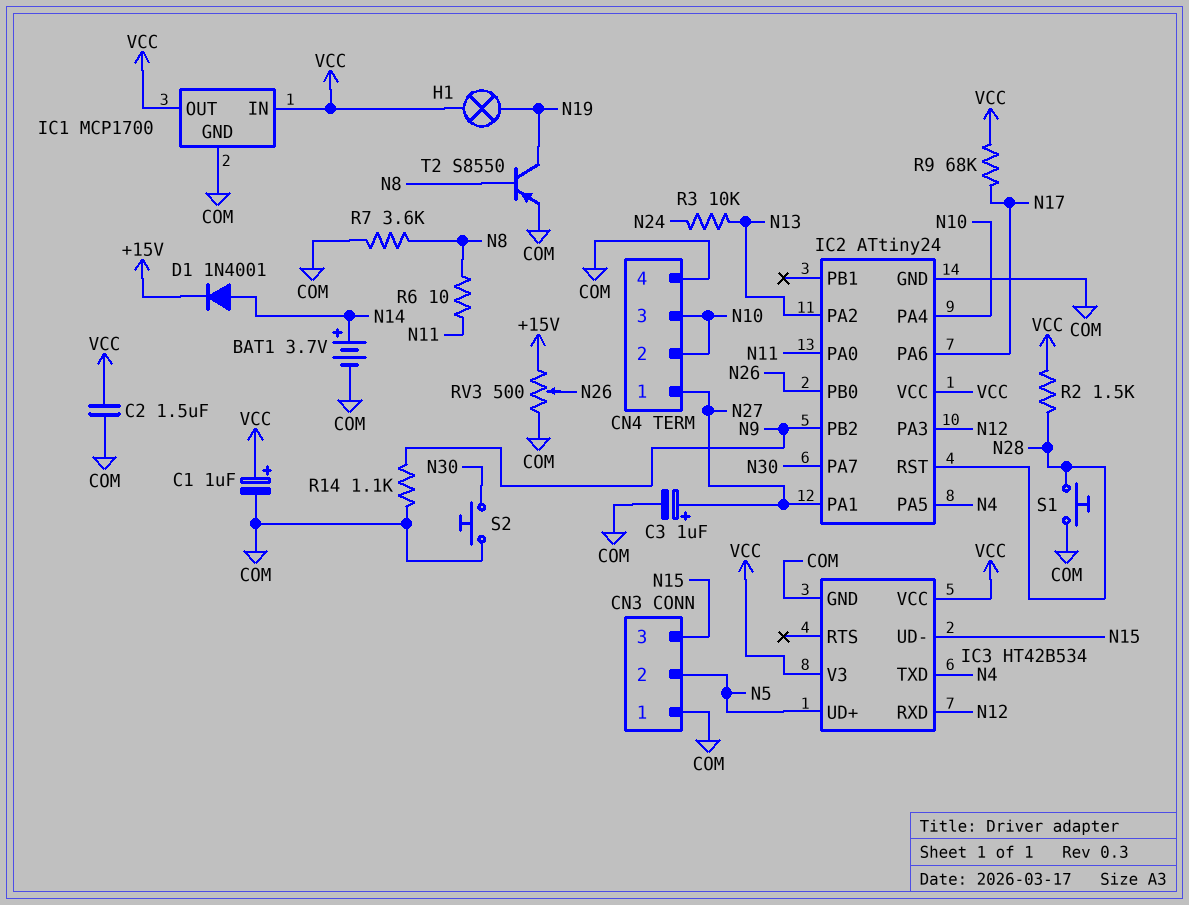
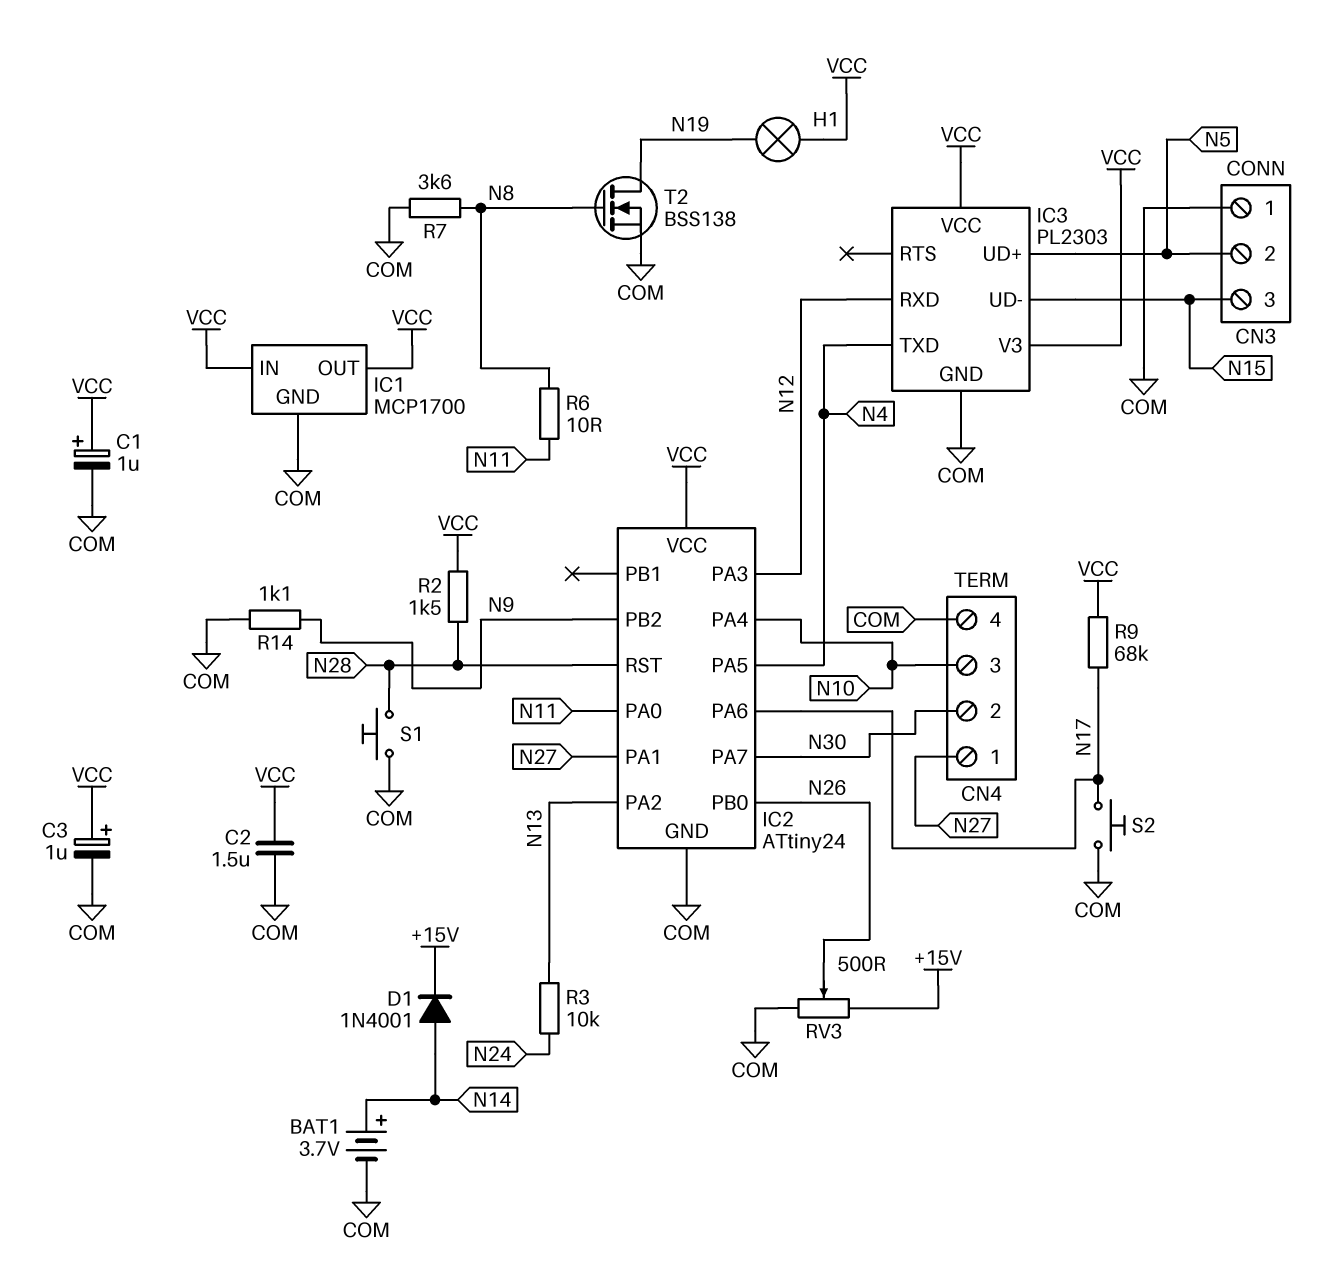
C3: 1uF (plus N27, minus COM) -> 1uF (plus VCC, minus COM)
CN4 pin 2: N10 -> N30
IC3: HT42B534 -> PL2303
S2: button (COM, N30) -> button (COM, N17)
T2: PNP S8550 (B N8, C N19, E COM) -> NMOS BSS138 (G N8, D N19, S COM)

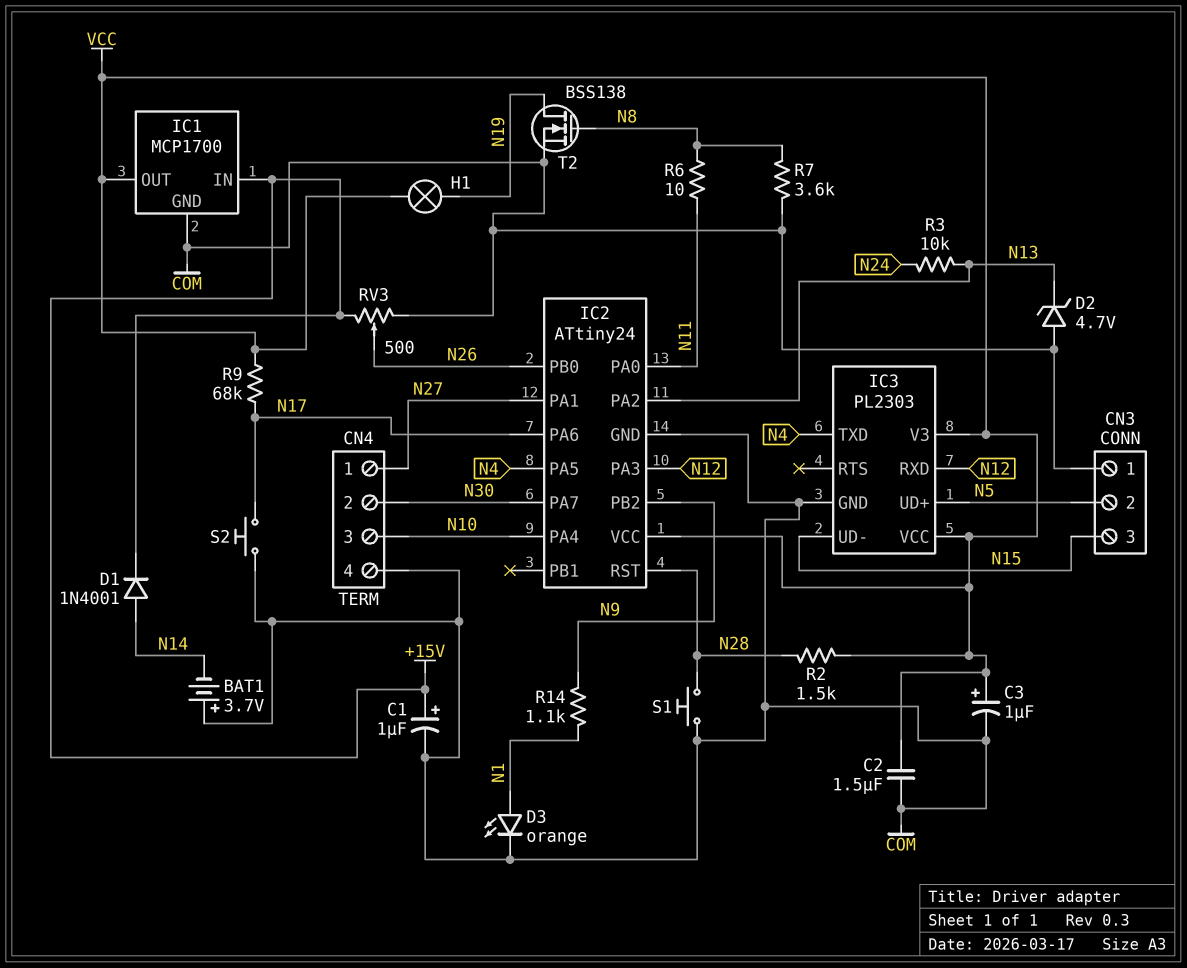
BAT1: 3.7V (plus N14, minus COM) -> 3.7V (plus COM, minus N14)
C1: 1uF (plus VCC, minus COM) -> 1uF (plus +15V, minus COM)
D2: none -> zener 4.7V (A COM, K N13)
D3: none -> LED orange (A N1, K COM)
IC1 pin IN: VCC -> +15V
R14: 1.1k (COM, N9) -> 1.1k (N1, N9)

